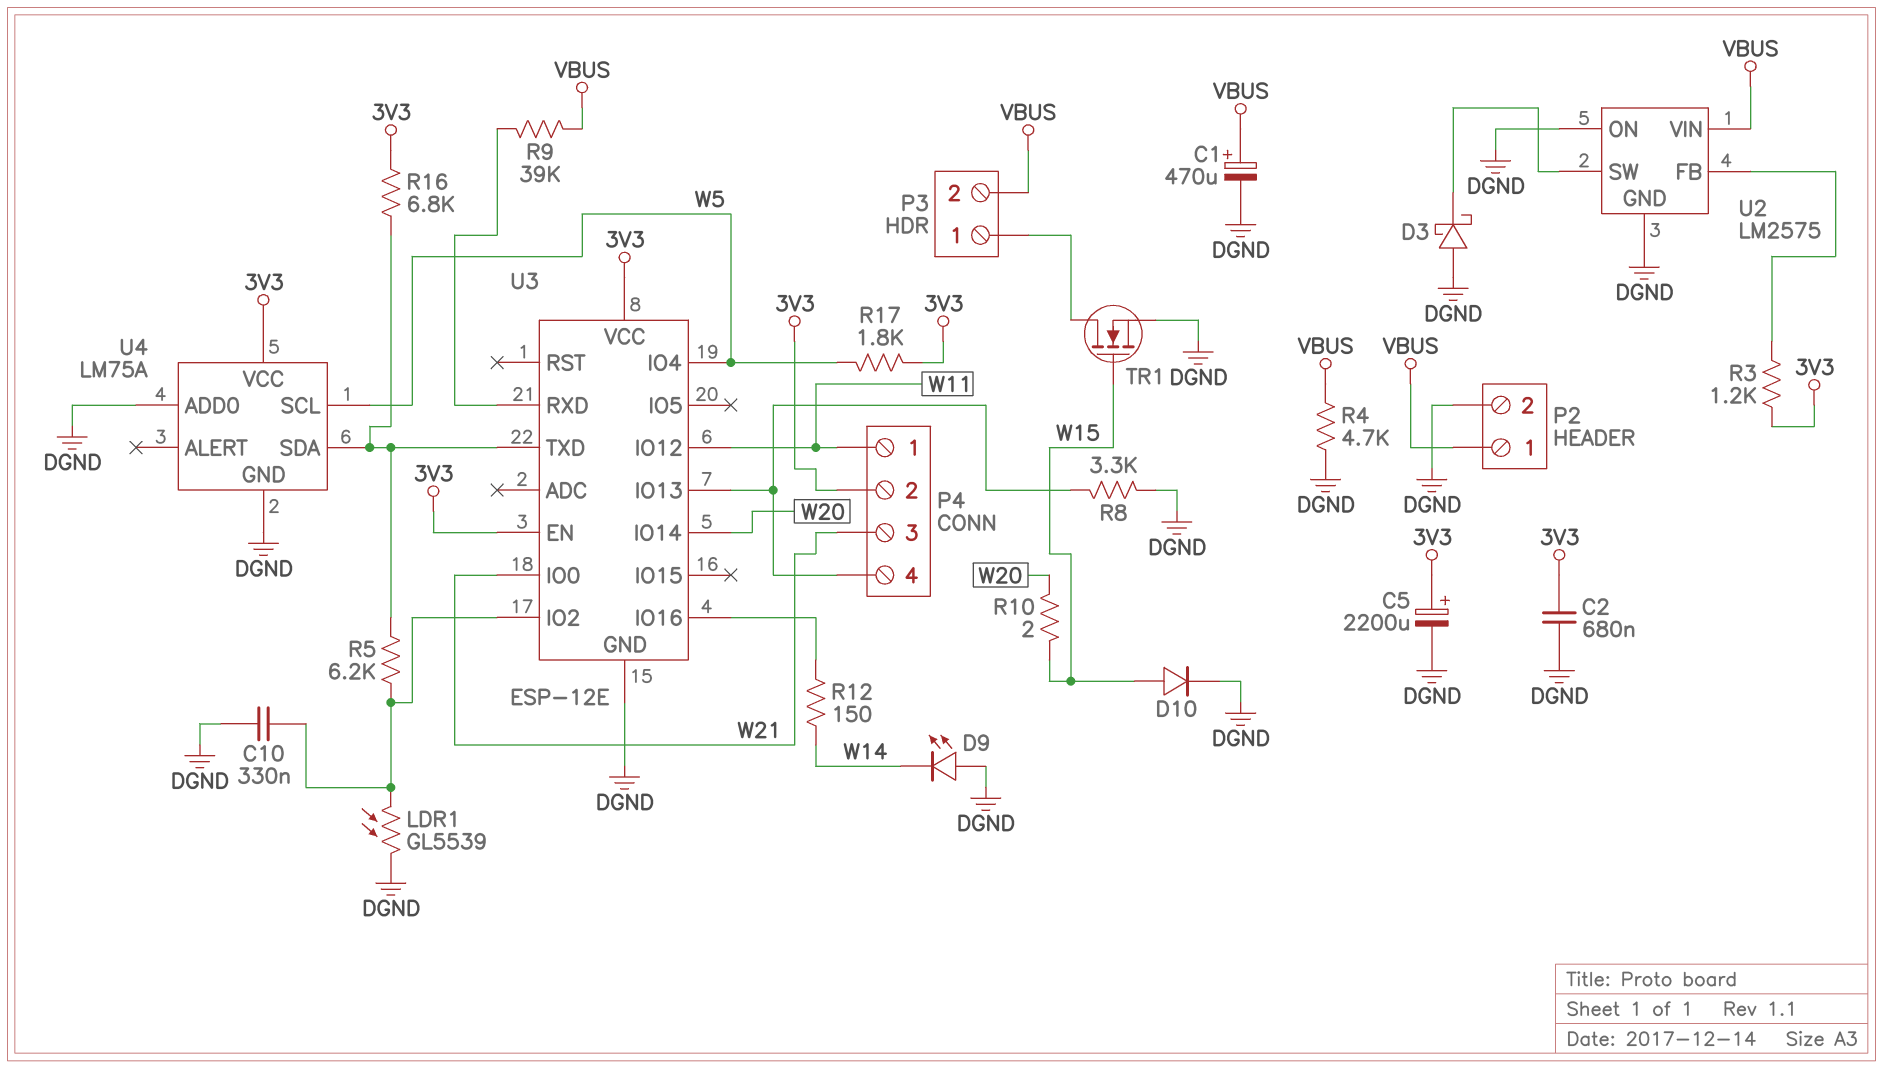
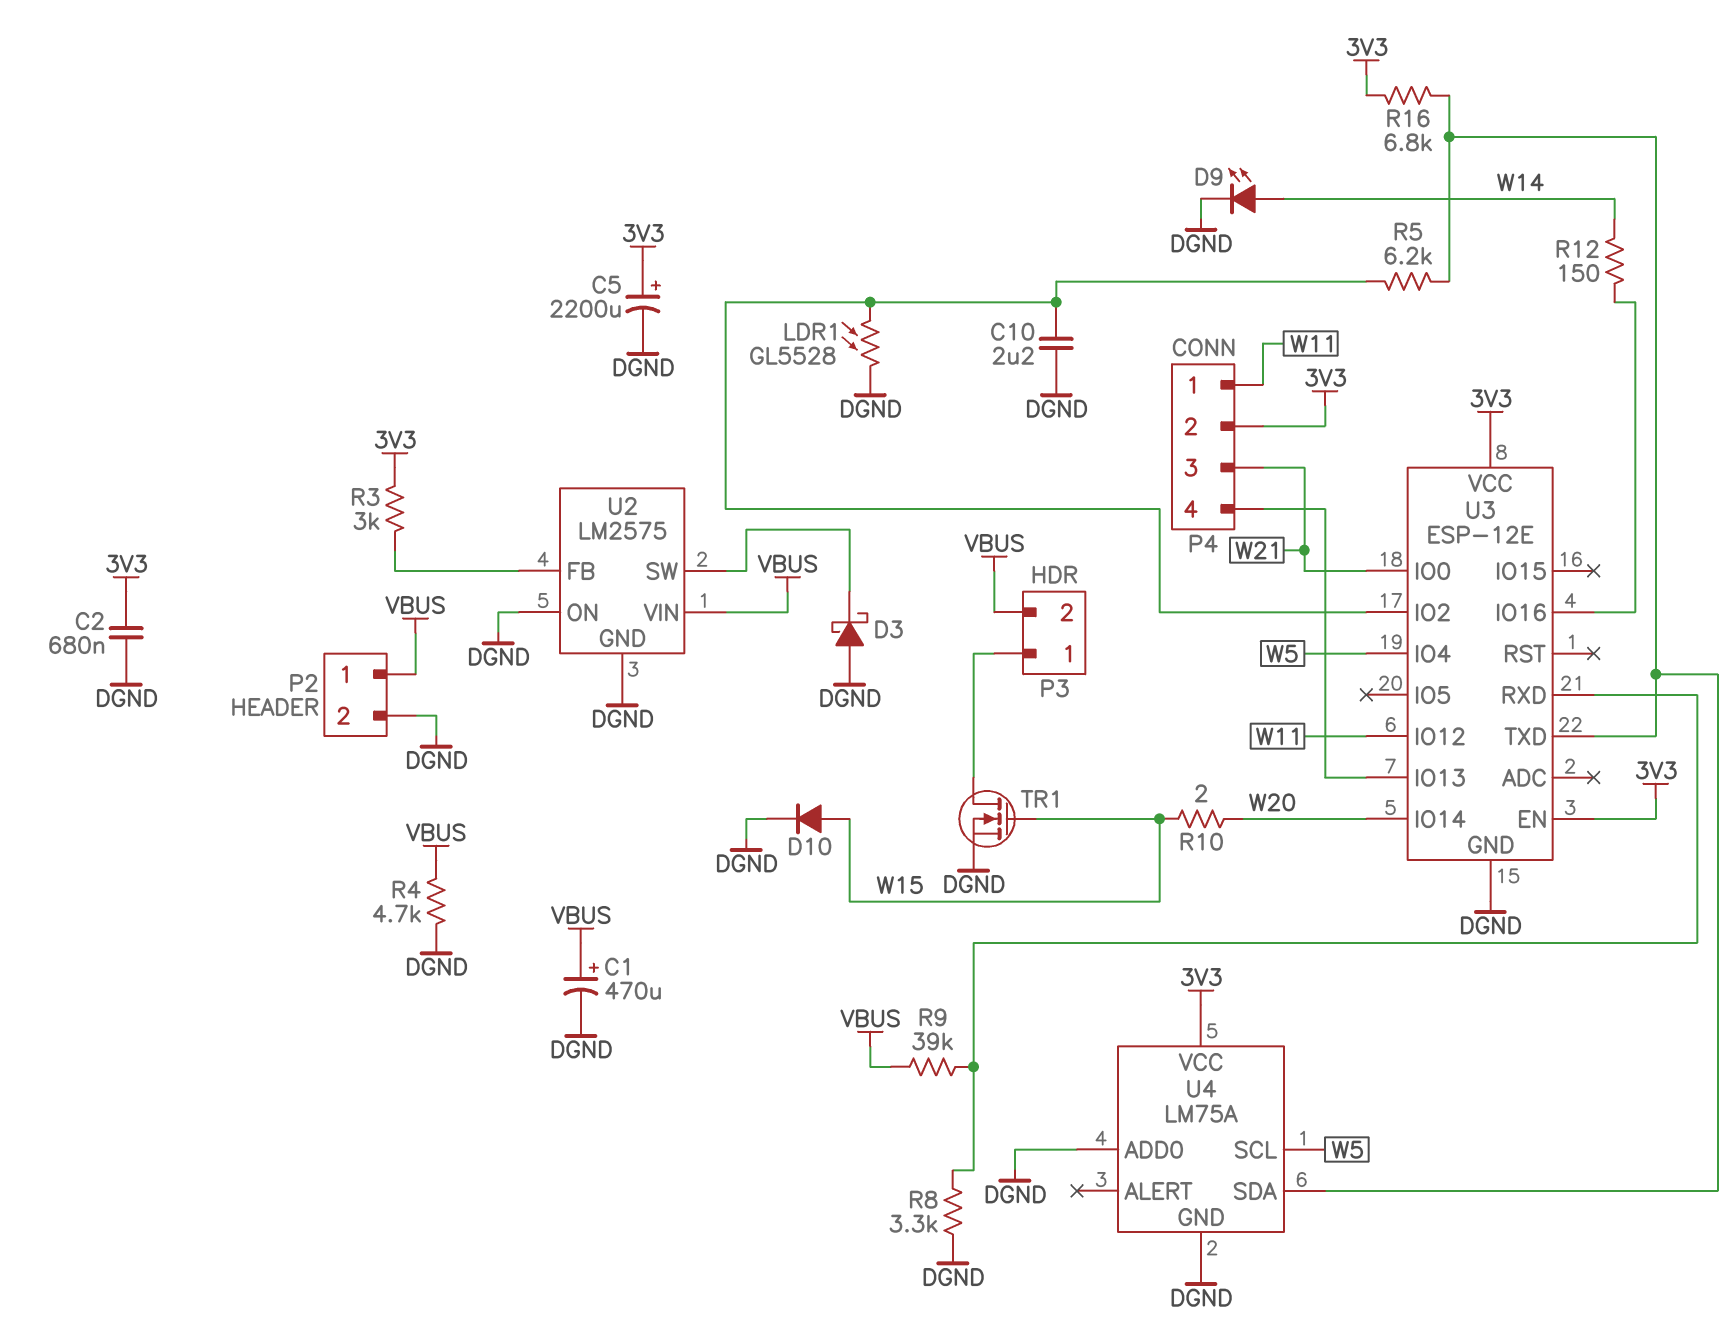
C10: 330nF (DGND, U3/IO2) -> 2.2uF (DGND, U3/IO2)
D9: LED (A DGND, K W14) -> LED (A W14, K DGND)
LDR1: GL5539 (DGND, U3/IO2) -> GL5528 (DGND, U3/IO2)
R3: 1.2k (3V3, U2/FB) -> 3k (3V3, U2/FB)
R8: 3.3k (DGND, P4/4) -> 3.3k (DGND, U3/RXD)
R17: 1.8k (3V3, W5) -> none

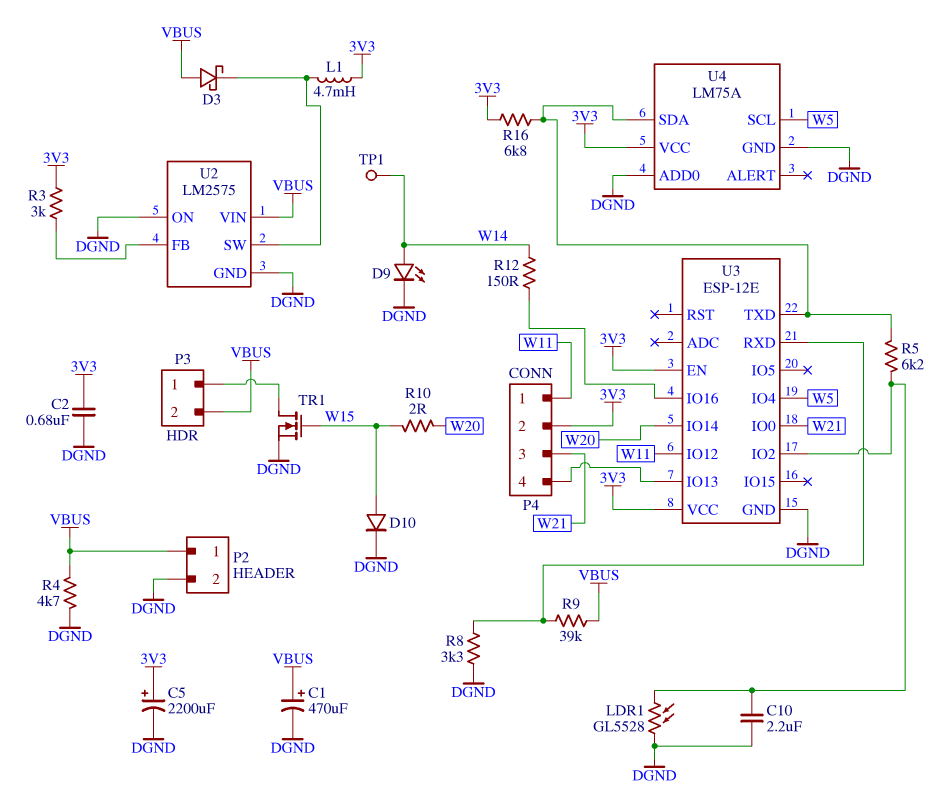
D3: schottky (A DGND, K U2/SW) -> schottky (A VBUS, K U2/SW)
L1: none -> 4.7mH (3V3, U2/SW)
TP1: none -> test point (W14)

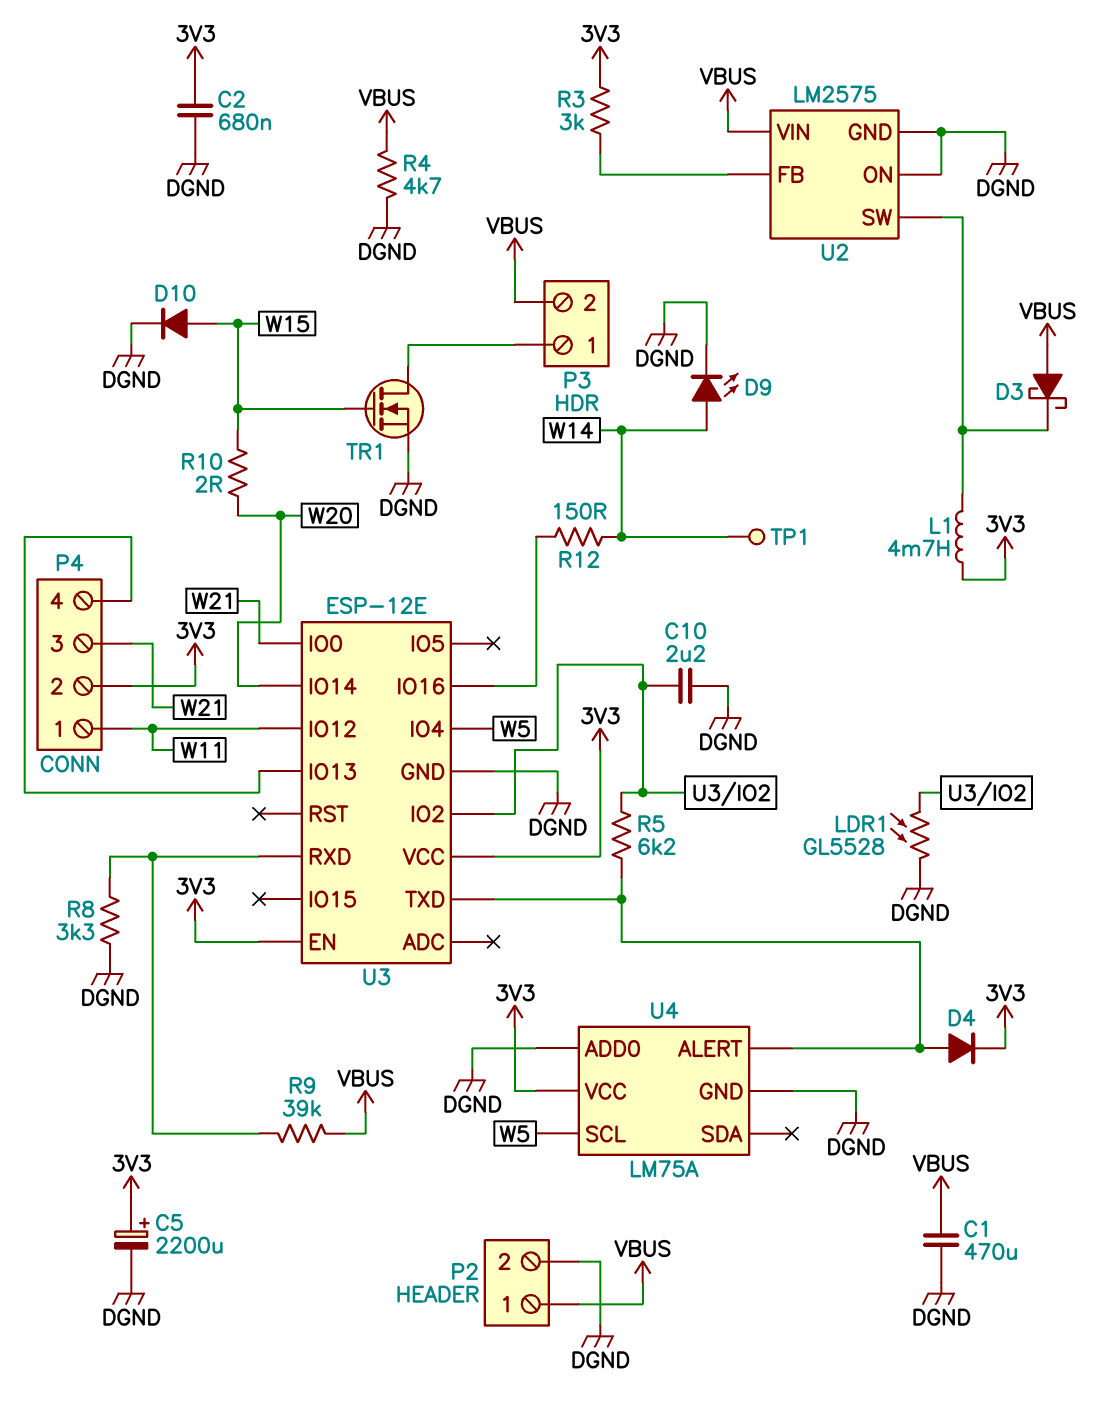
C1: 470uF (plus VBUS, minus DGND) -> 470uF (DGND, VBUS)
D4: none -> diode (A U3/TXD, K 3V3)
R16: 6.8k (3V3, U3/TXD) -> none
U4 pin ALERT: none -> U3/TXD
U4 pin SDA: U3/TXD -> none

